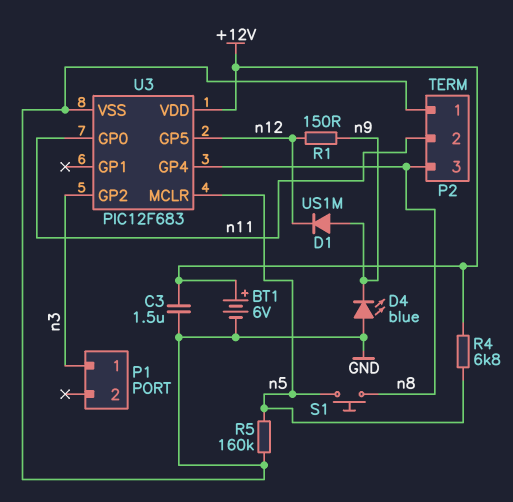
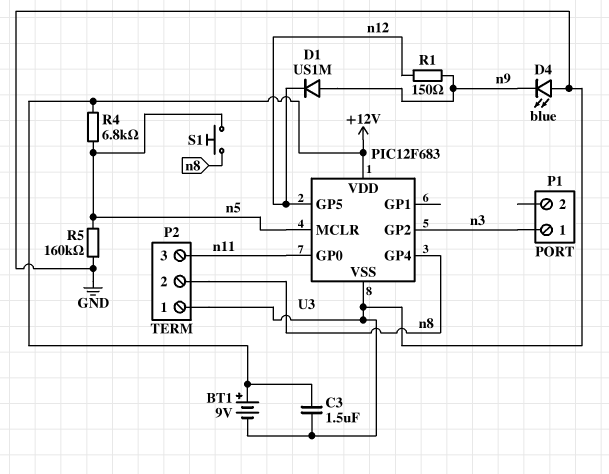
BT1: 6V (plus +12V, minus GND) -> 9V (plus +12V, minus GND)
P2 pin 2: n11 -> n8
P2 pin 3: n8 -> n11

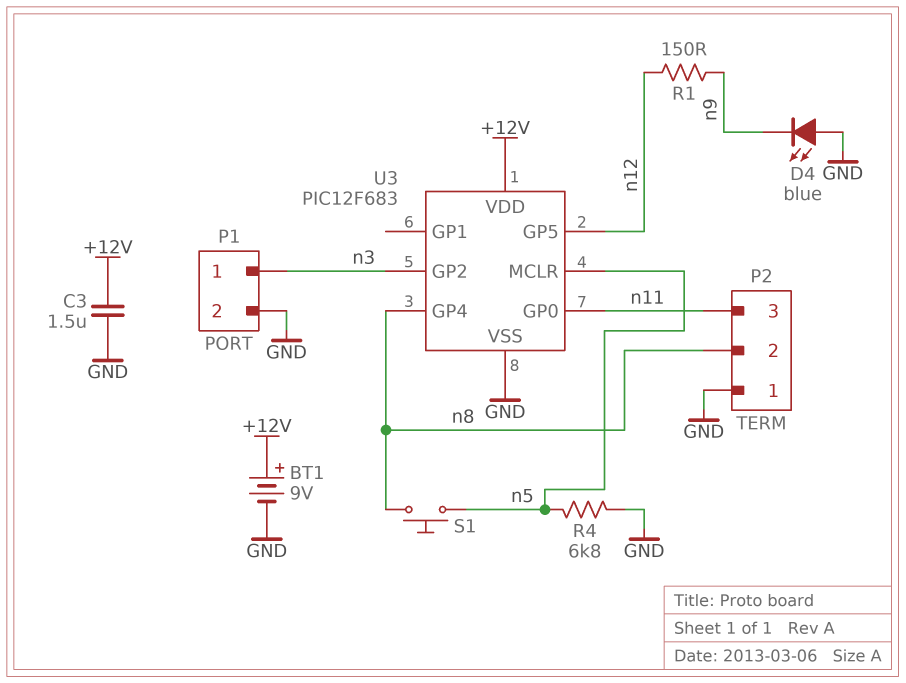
D1: diode US1M (A n9, K n12) -> none
P1 pin 2: none -> GND
R4: 6.8k (+12V, n5) -> 6.8k (GND, n5)
R5: 160k (GND, n5) -> none

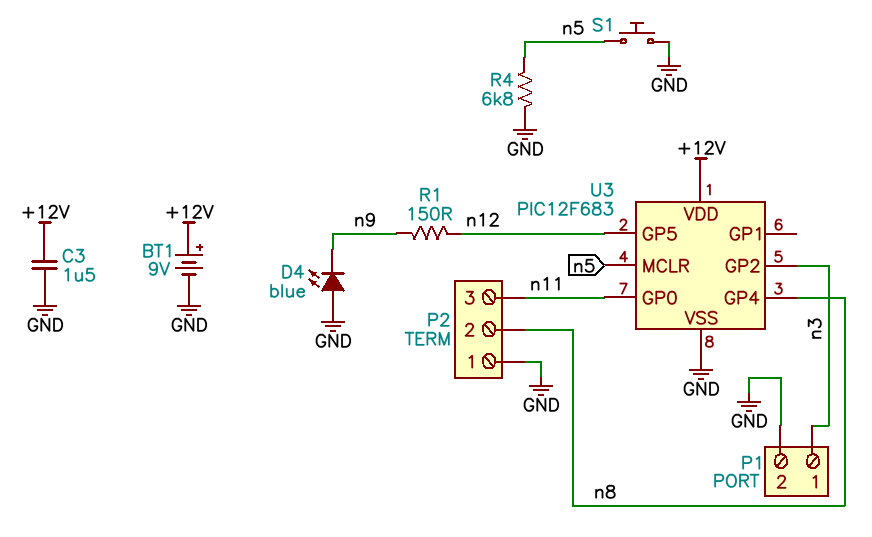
S1: button (n5, n8) -> button (GND, n5)

